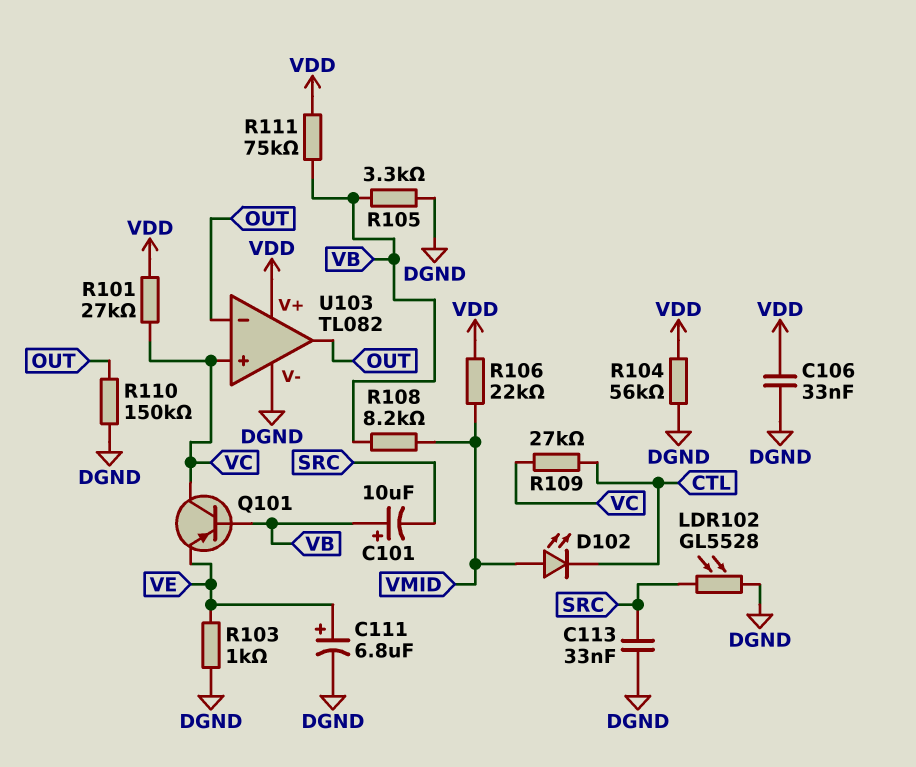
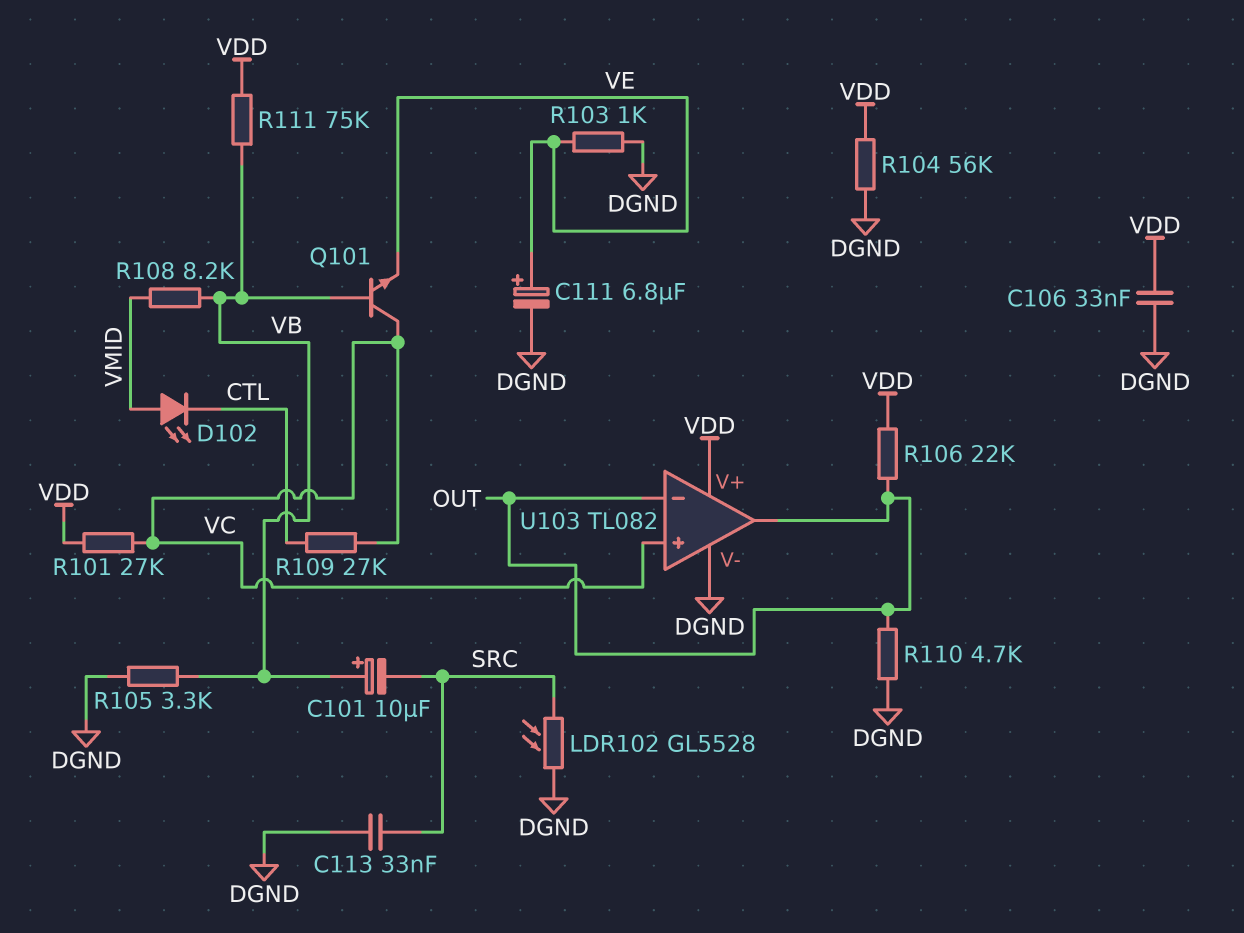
Q101: PNP (B VB, C VC, E VE) -> NPN (B VB, C VC, E VE)
R106: 22k (VDD, VMID) -> 22k (OUT, VDD)
R110: 150k (DGND, OUT) -> 4.7k (DGND, OUT)

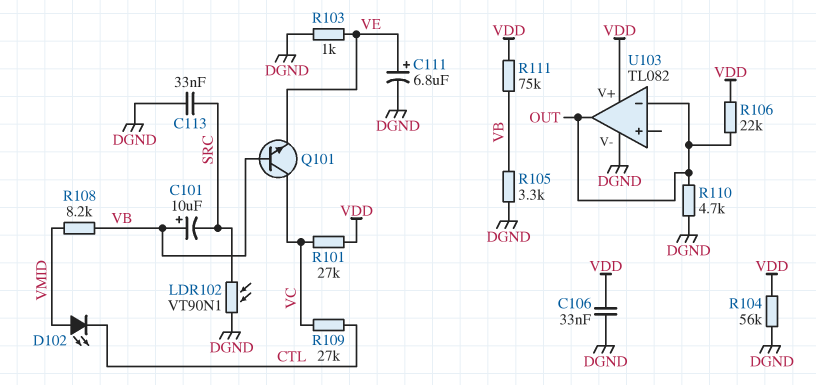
LDR102: GL5528 (DGND, SRC) -> VT90N1 (DGND, SRC)
U103 pin in+: VC -> none

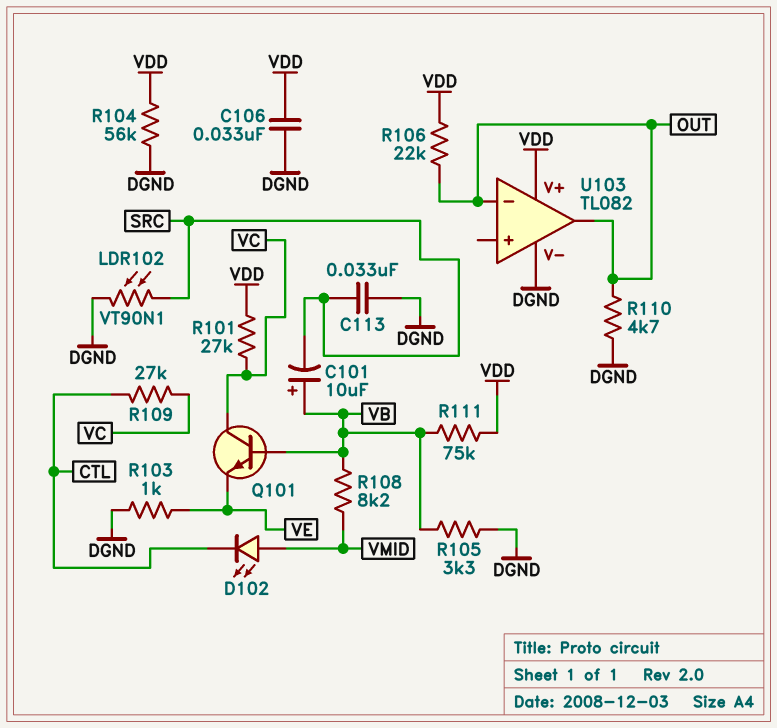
C111: 6.8uF (plus VE, minus DGND) -> none

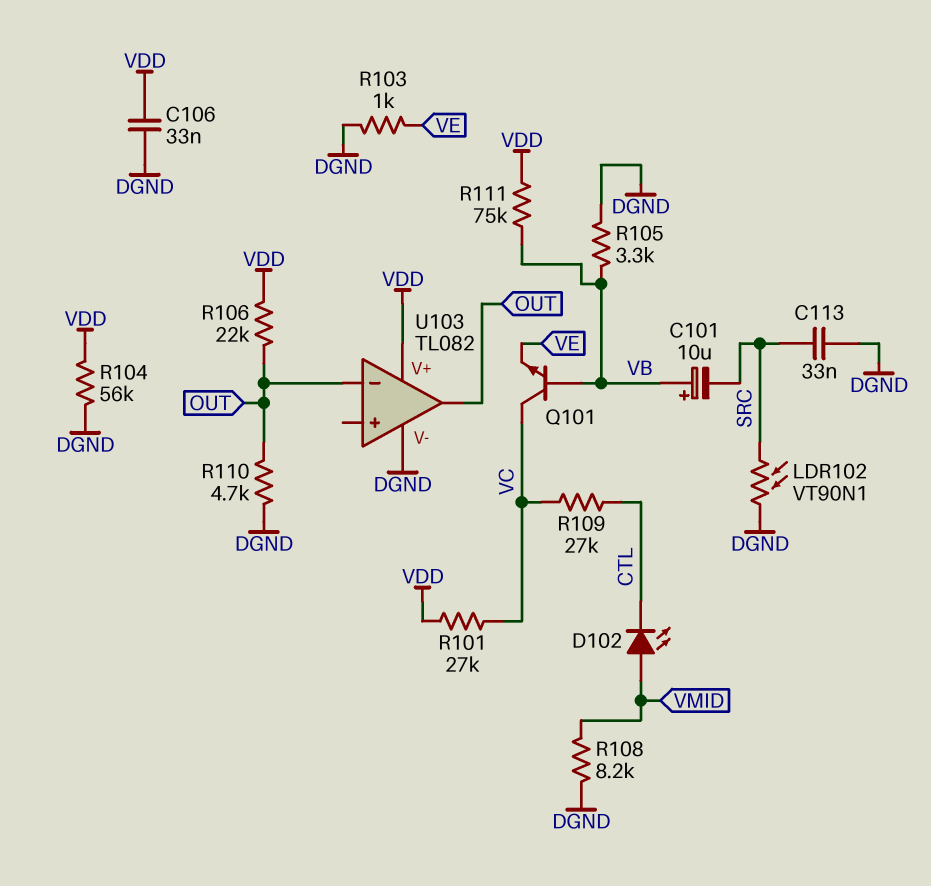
R108: 8.2k (VB, VMID) -> 8.2k (DGND, VMID)

